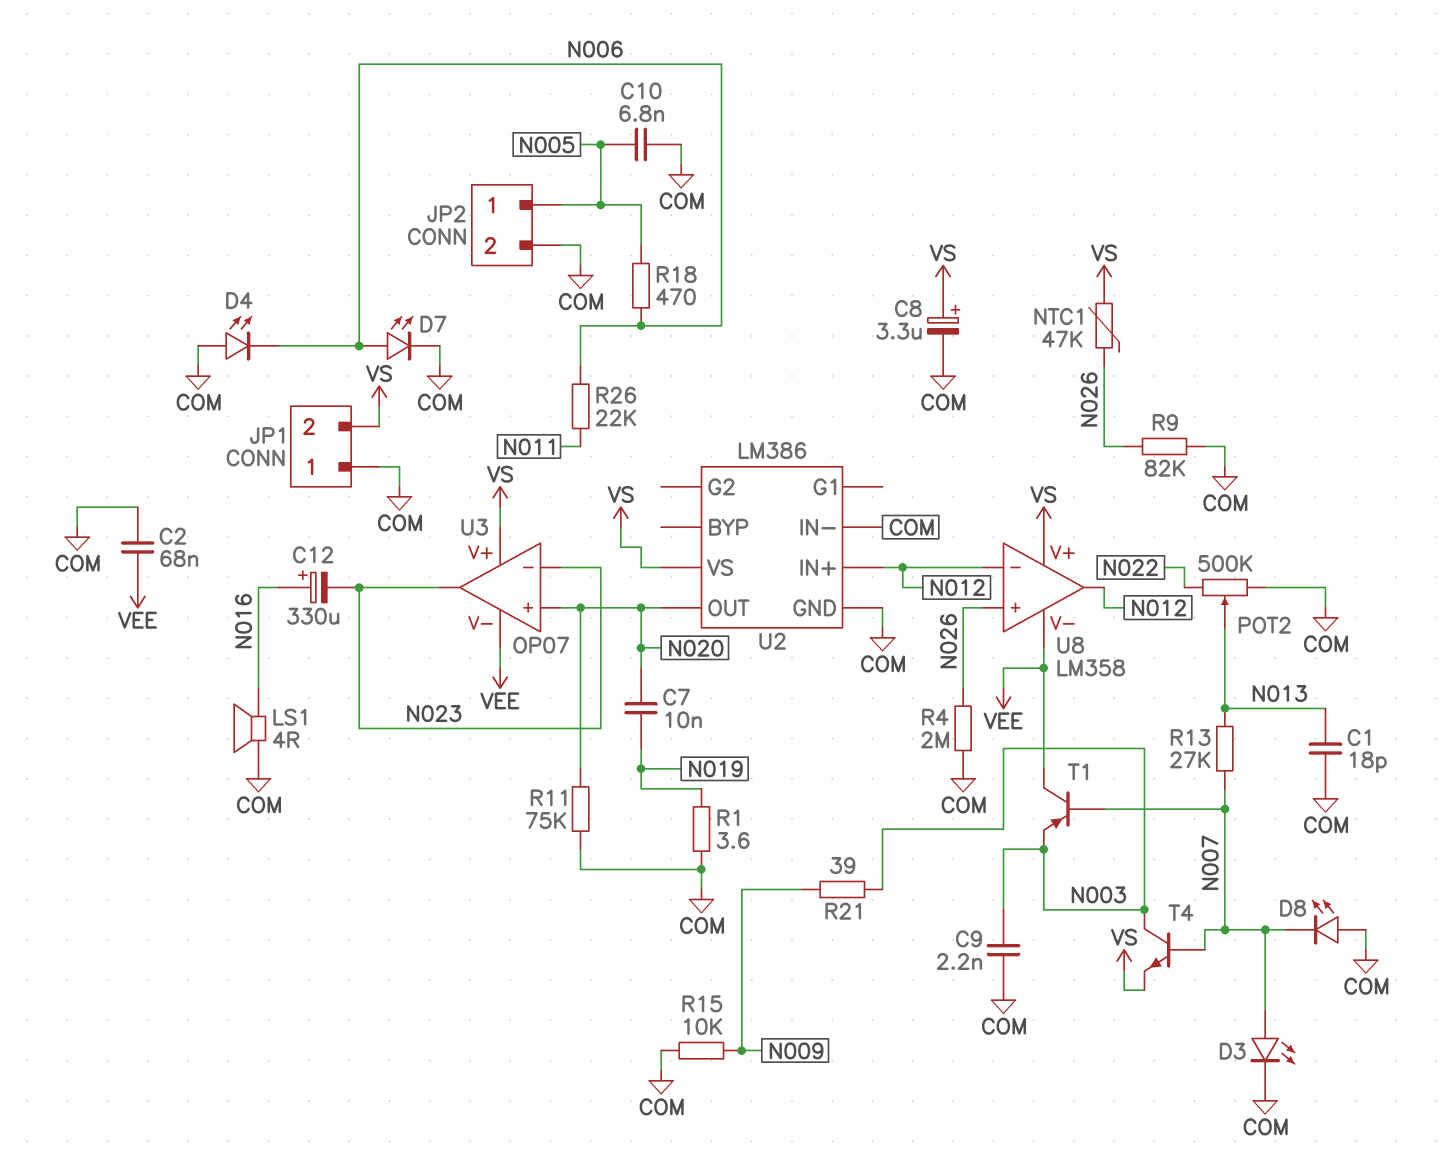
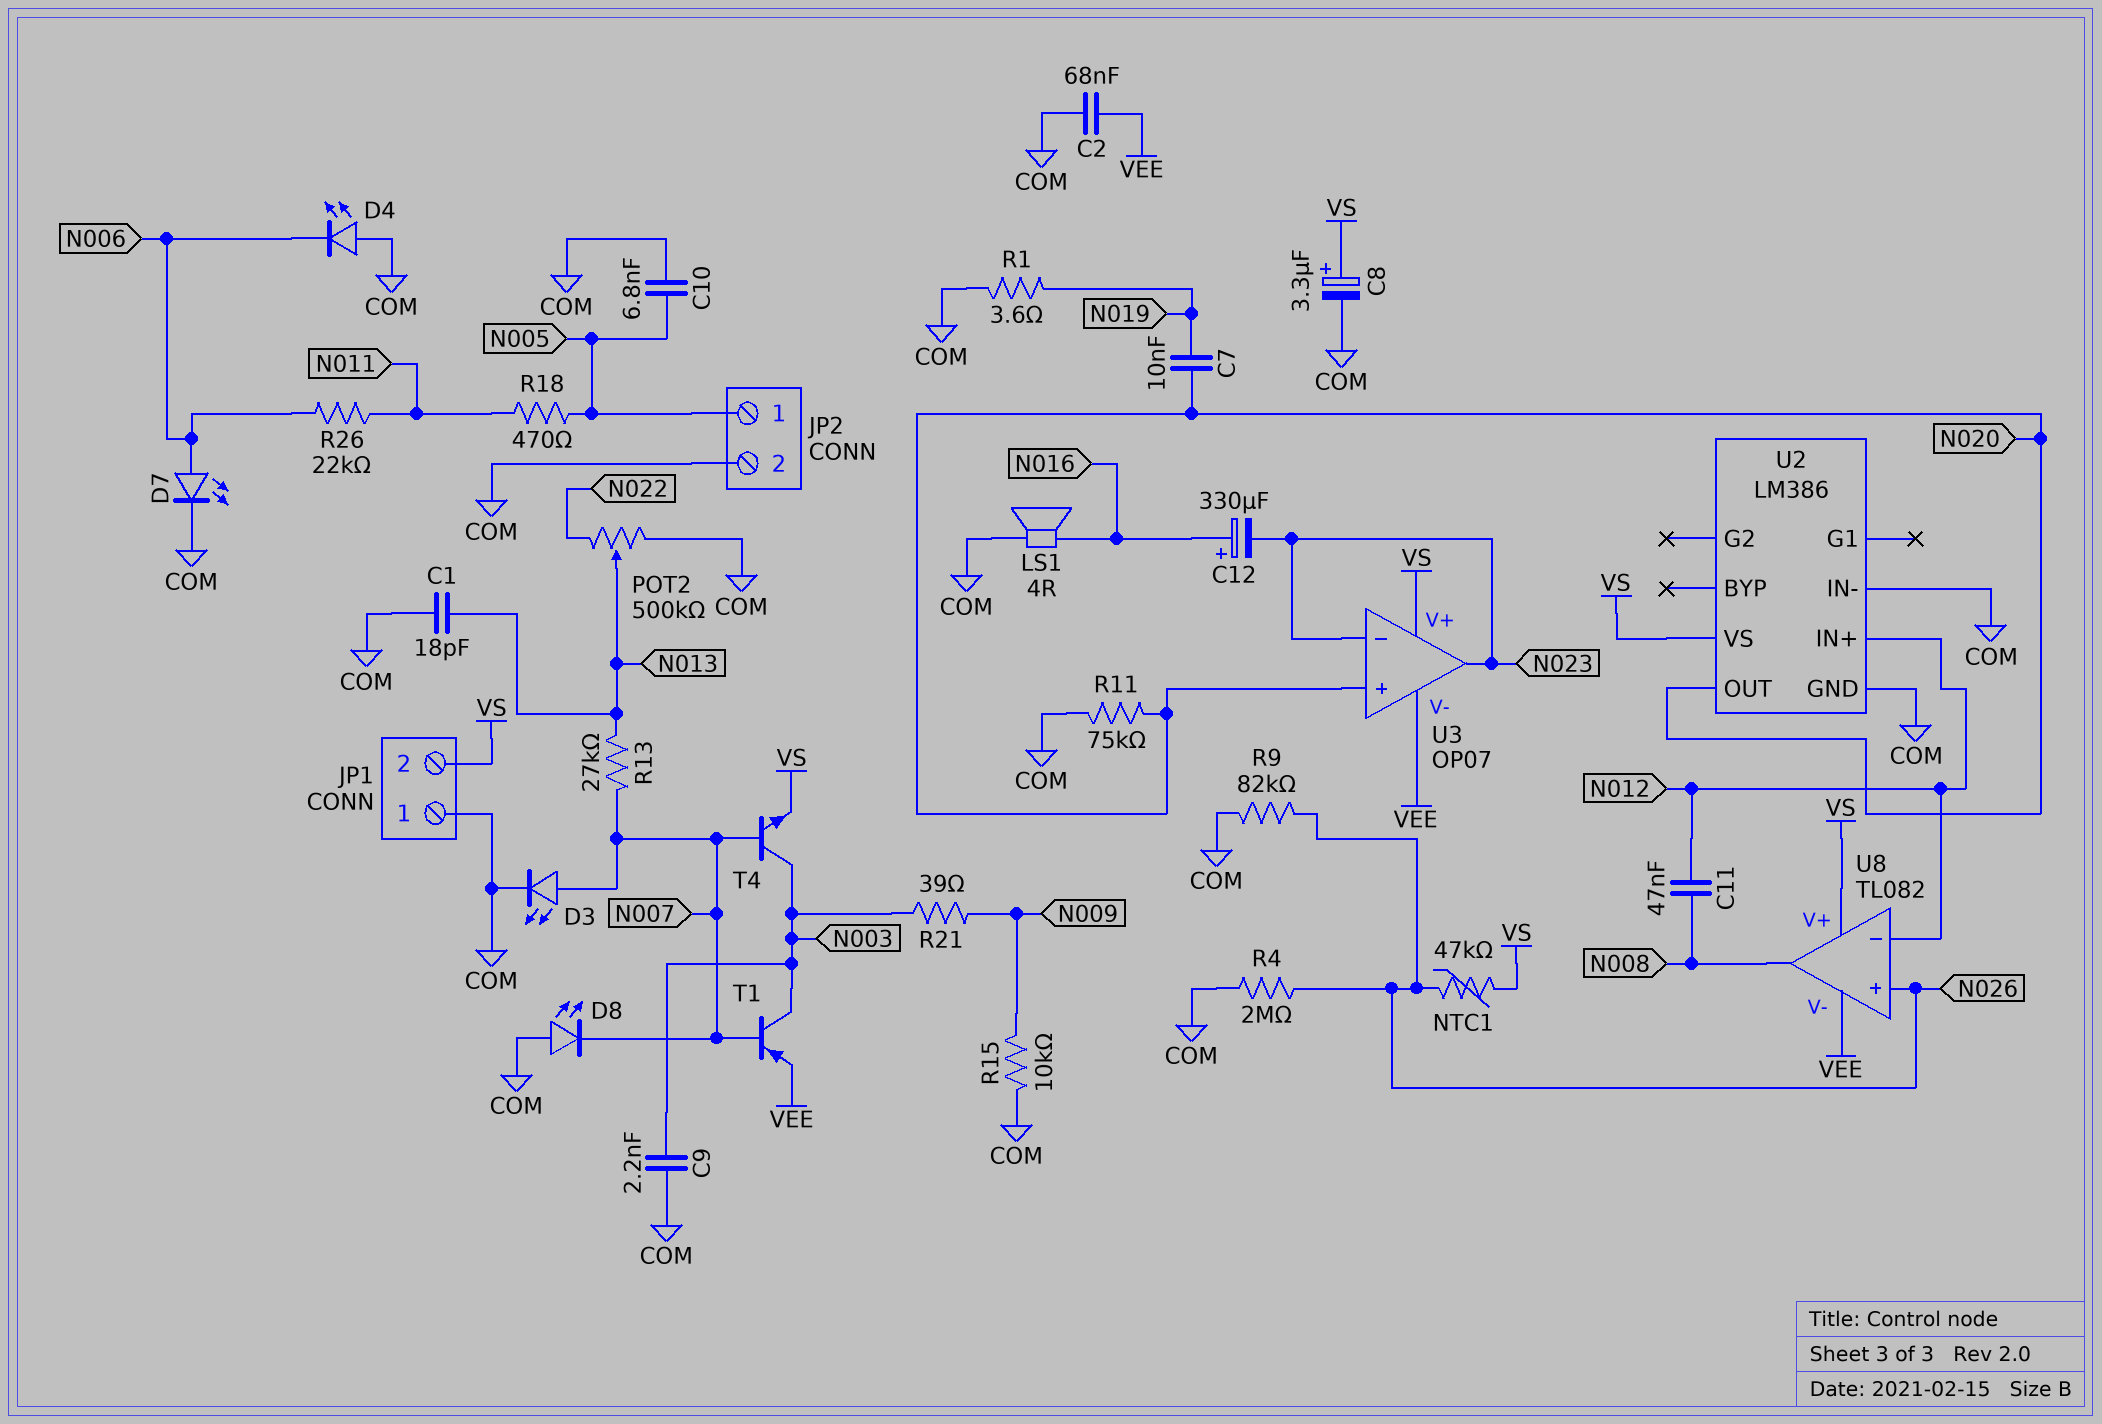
C11: none -> 47nF (N008, N012)
R18: 470 (N005, N006) -> 470 (N005, N011)
T1: PNP (B N007, C VEE, E N003) -> PNP (B N007, C N003, E VEE)
U8: LM358 -> TL082
U8 pin out: N012 -> N008

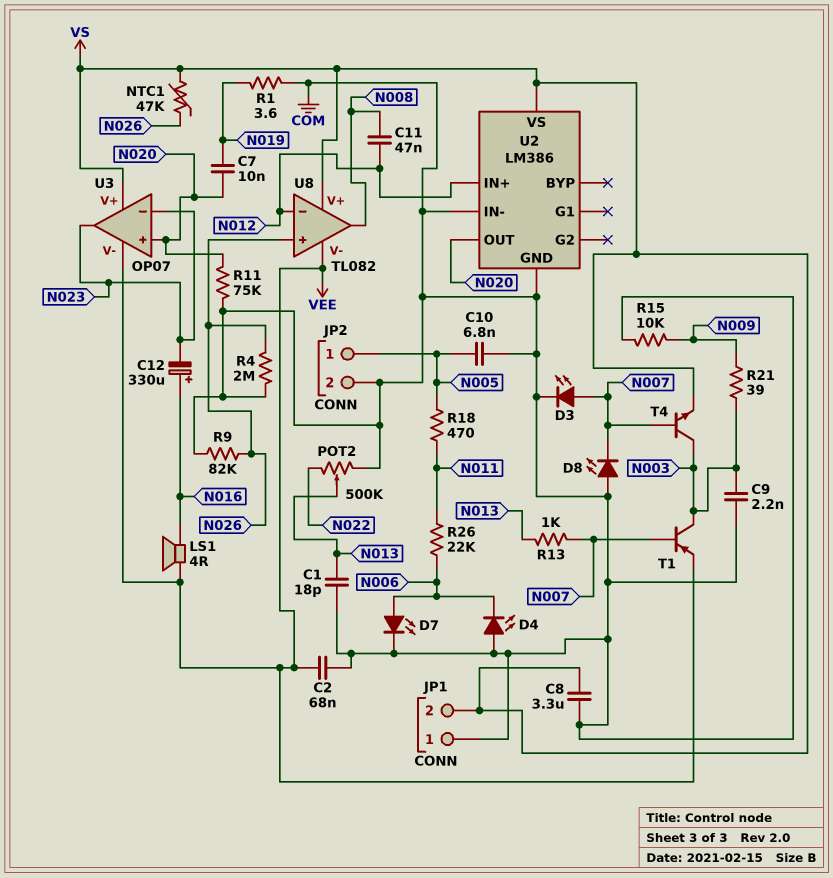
C8: 3.3uF (plus VS, minus COM) -> 3.3uF (COM, VS)
LS1: speaker 4R (COM, N016) -> speaker 4R (N016, VEE)
R13: 27k (N007, N013) -> 1k (N007, N013)

